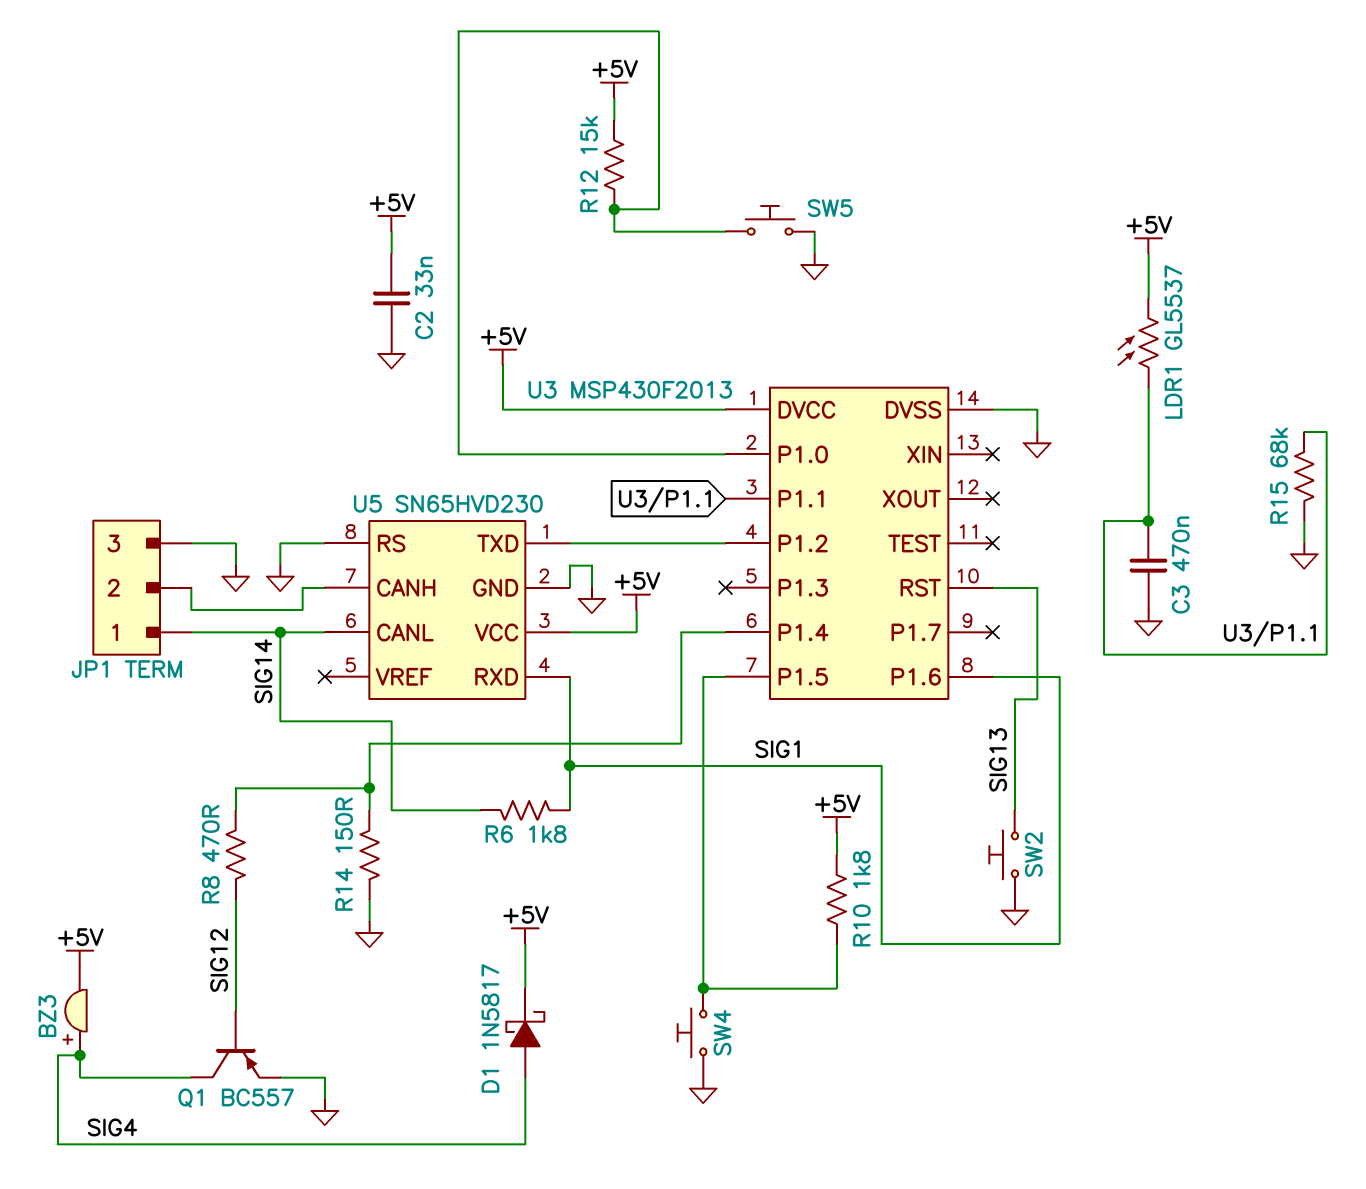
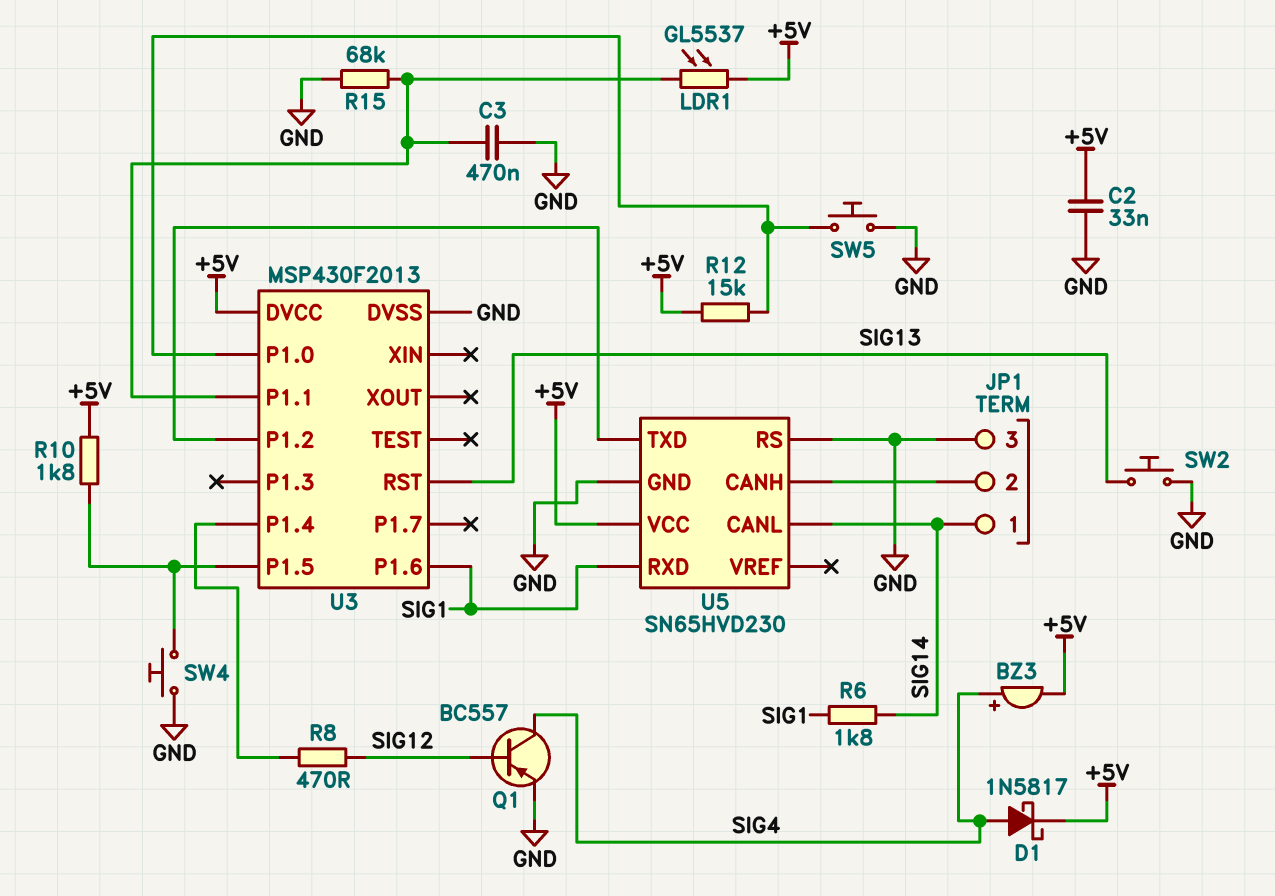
R14: 150 (GND, U3/P1.4) -> none

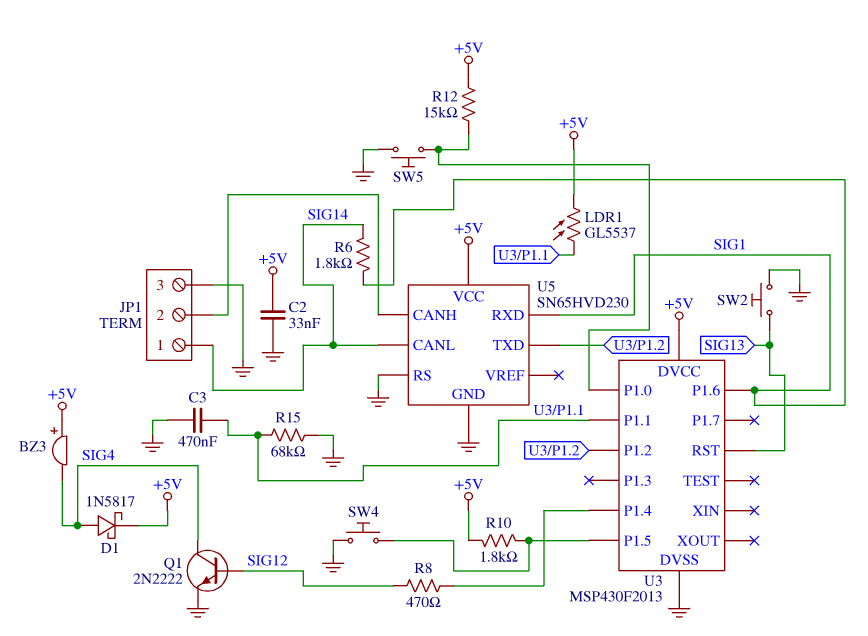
BZ3: buzzer (plus SIG4, minus +5V) -> buzzer (plus +5V, minus SIG4)
Q1: PNP BC557 (B SIG12, C SIG4, E GND) -> NPN 2N2222 (B SIG12, C SIG4, E GND)

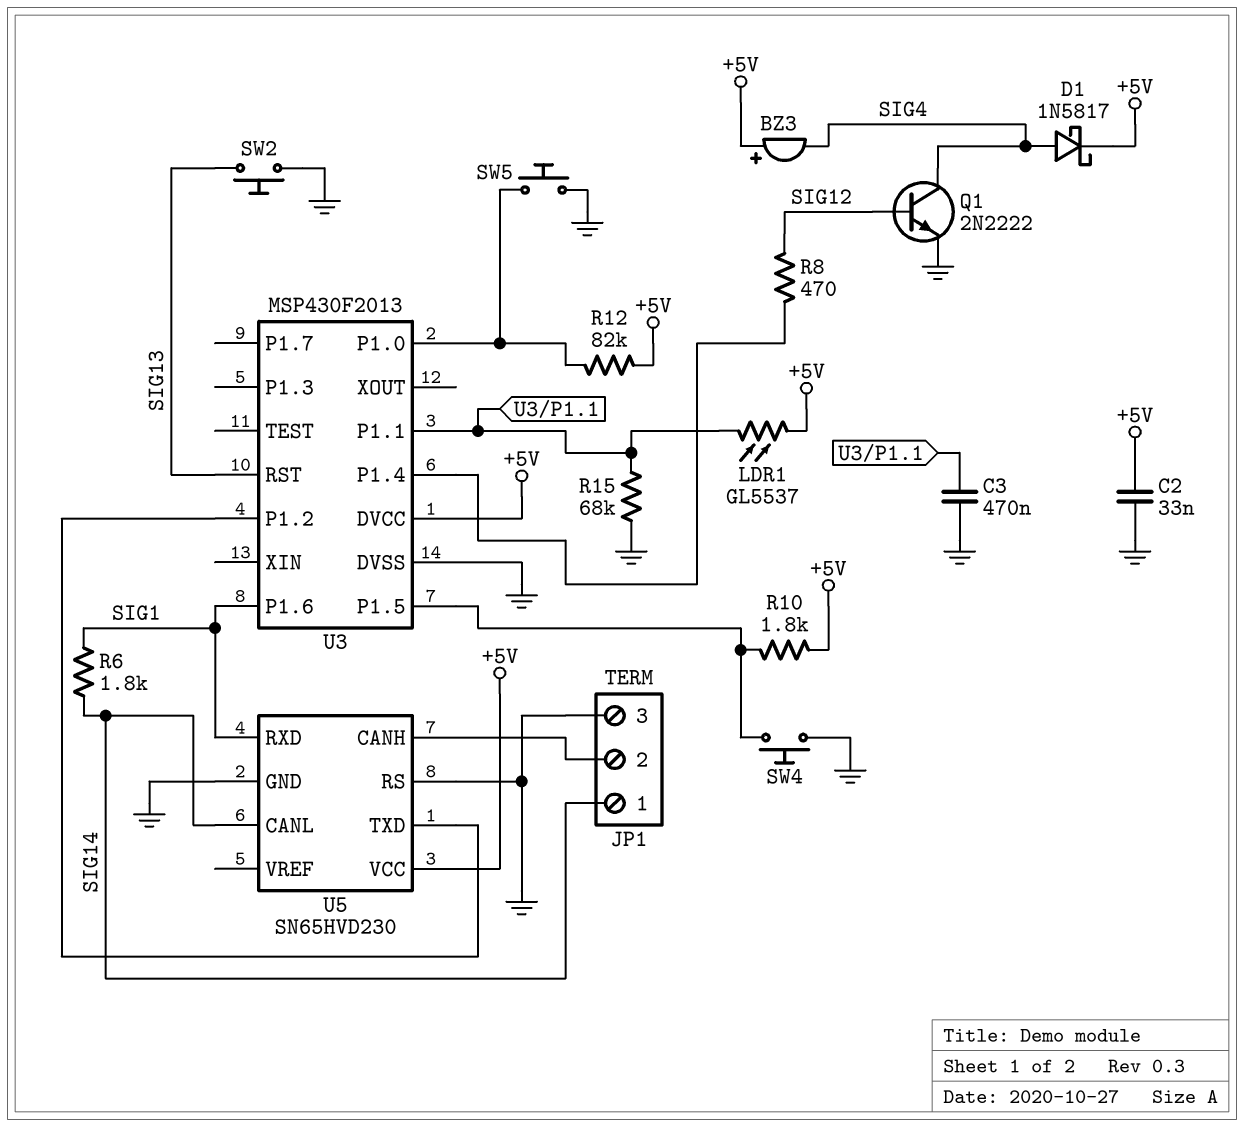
R12: 15k (+5V, U3/P1.0) -> 82k (+5V, U3/P1.0)

